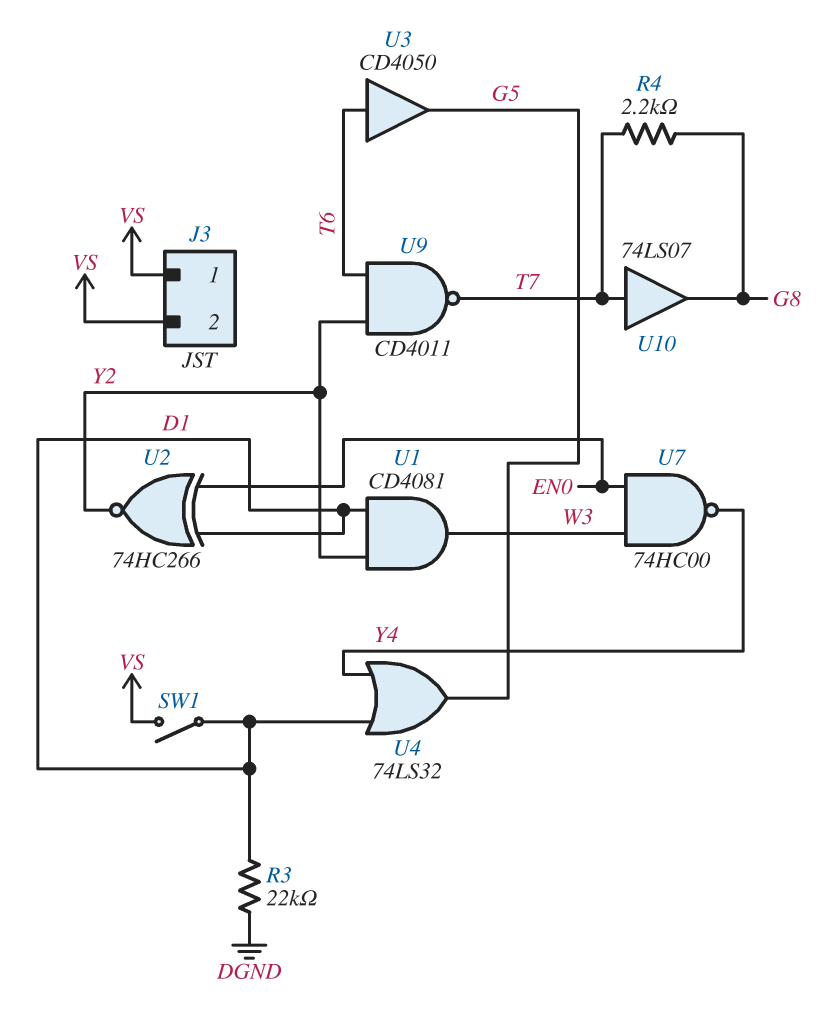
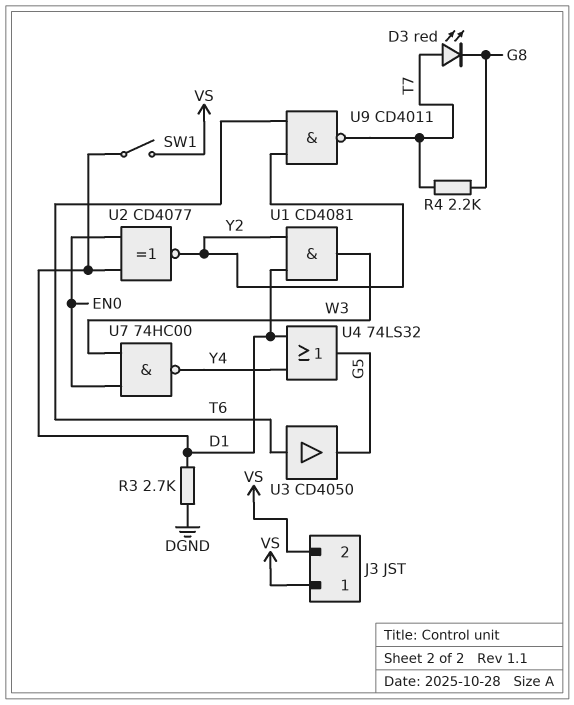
D3: none -> LED red (A T7, K G8)
R3: 22k (D1, DGND) -> 2.7k (D1, DGND)
U2: XNOR 74HC266 (in D1, in EN0, out Y2) -> XNOR CD4077 (in D1, in EN0, out Y2)
U10: buffer 74LS07 (in T7, out G8) -> none

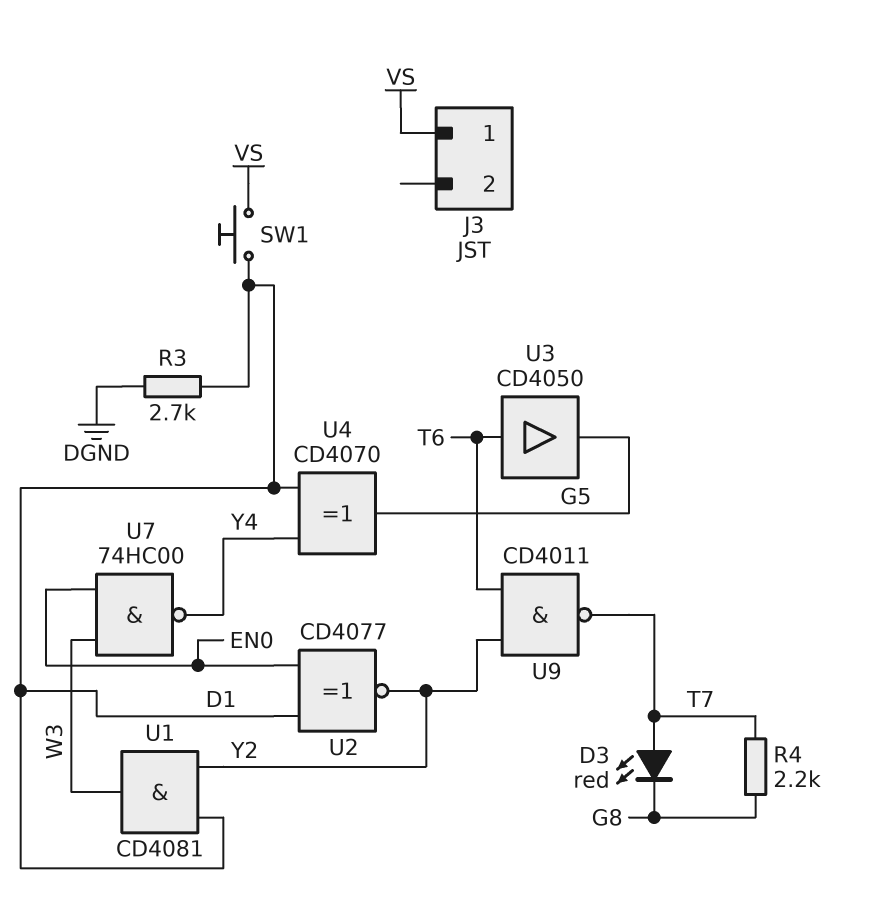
J3 pin 2: VS -> none
SW1: switch (D1, VS) -> button (D1, VS)
U4: OR 74LS32 (in D1, in Y4, out G5) -> XOR CD4070 (in D1, in Y4, out G5)

